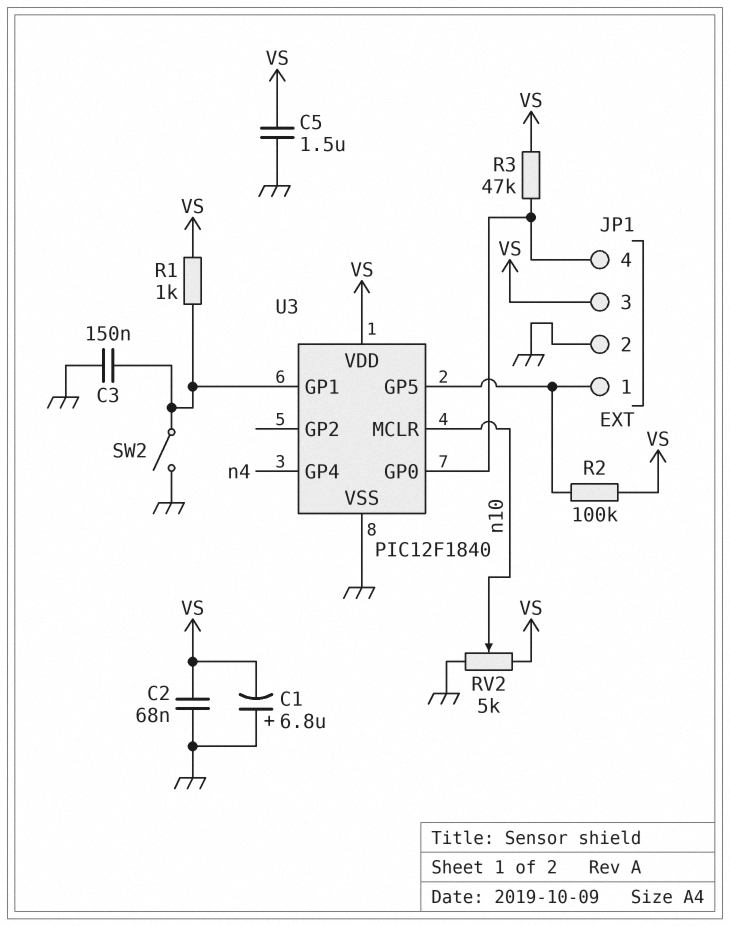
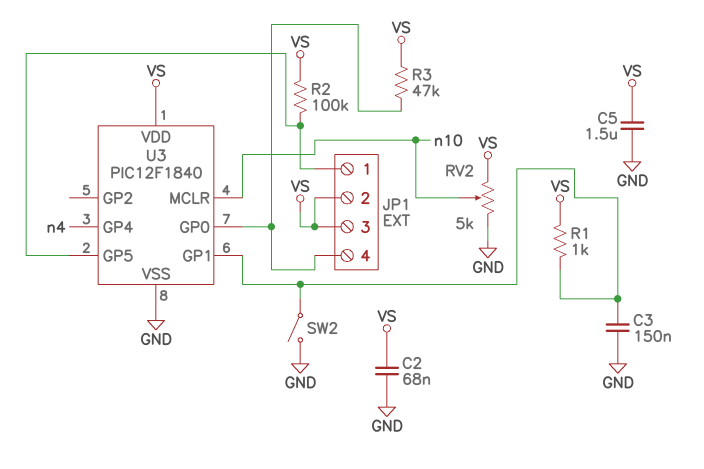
C1: 6.8uF (plus GND, minus VS) -> none
JP1 pin 2: GND -> VS

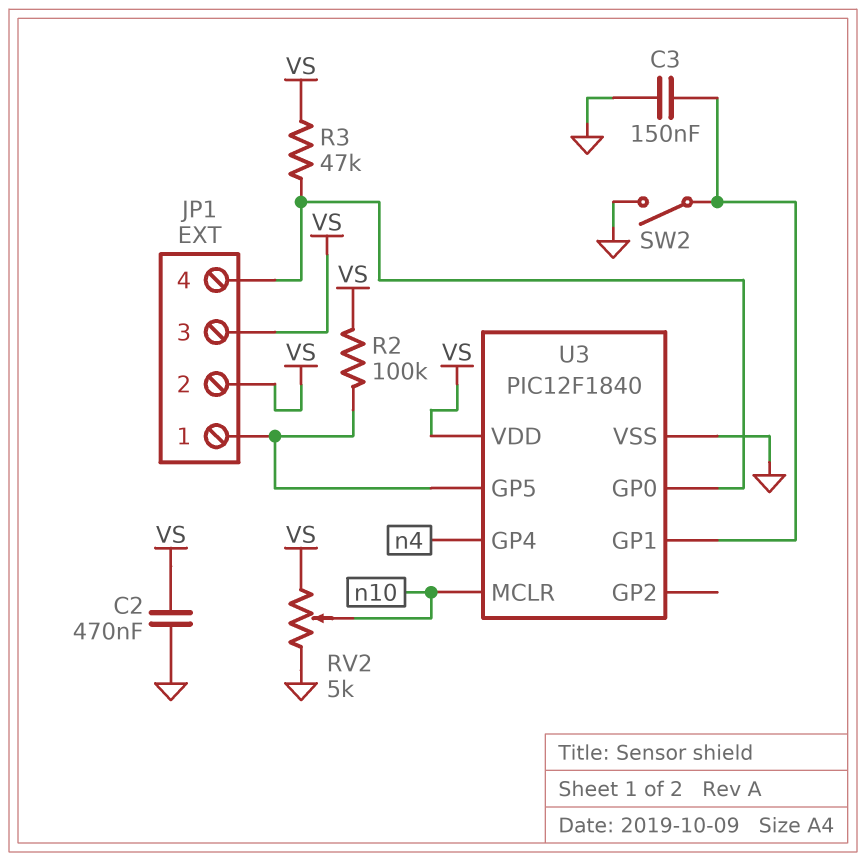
C2: 68nF (GND, VS) -> 470nF (GND, VS)
C5: 1.5uF (GND, VS) -> none
R1: 1k (U3/GP1, VS) -> none

